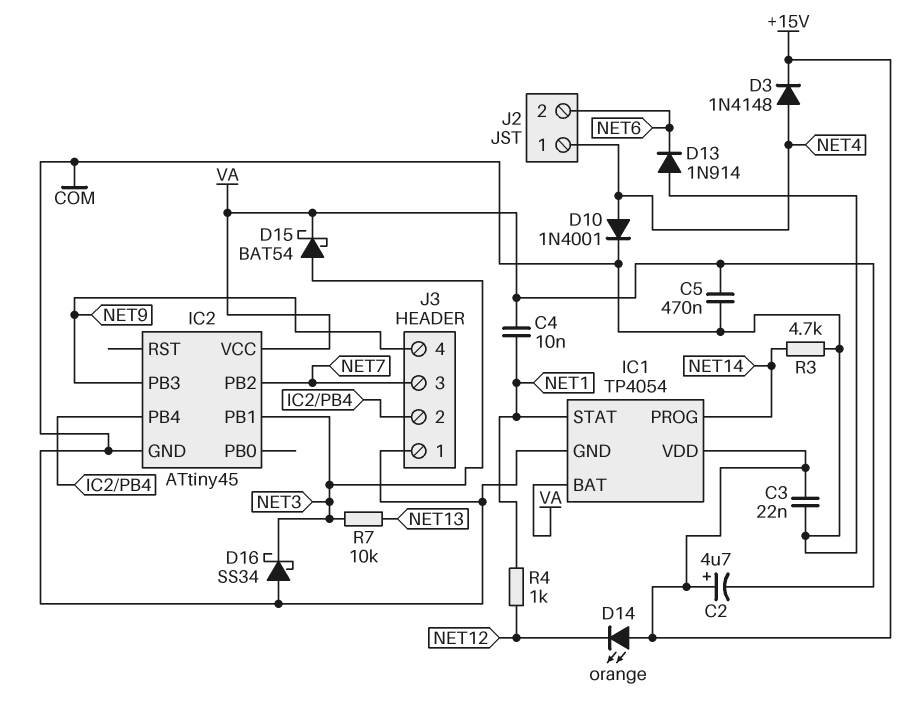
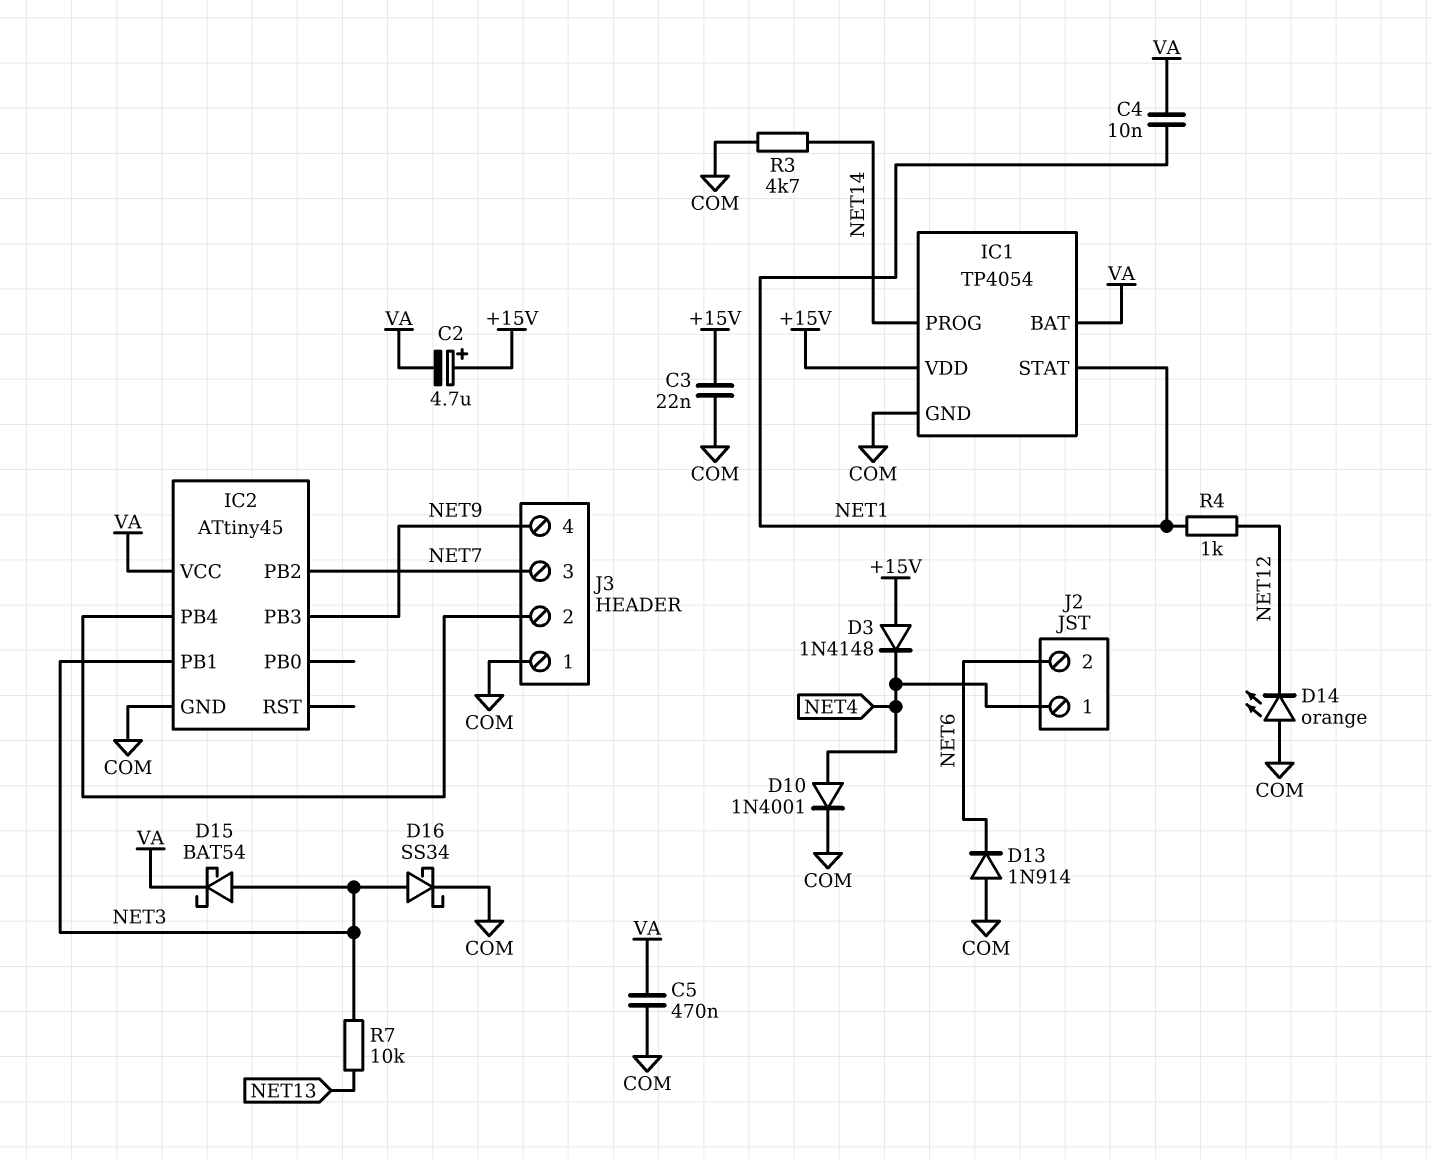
D3: diode 1N4148 (A NET4, K +15V) -> diode 1N4148 (A +15V, K NET4)
D14: LED orange (A +15V, K NET12) -> LED orange (A COM, K NET12)
D16: schottky SS34 (A COM, K NET3) -> schottky SS34 (A NET3, K COM)

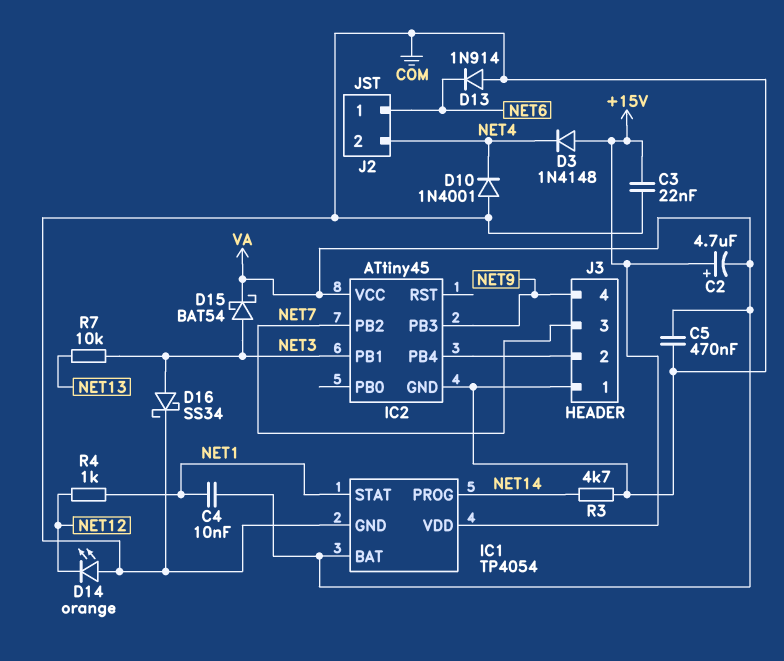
D10: diode 1N4001 (A NET4, K COM) -> diode 1N4001 (A COM, K NET4)
J2 pin 1: NET4 -> NET6
J2 pin 2: NET6 -> NET4

